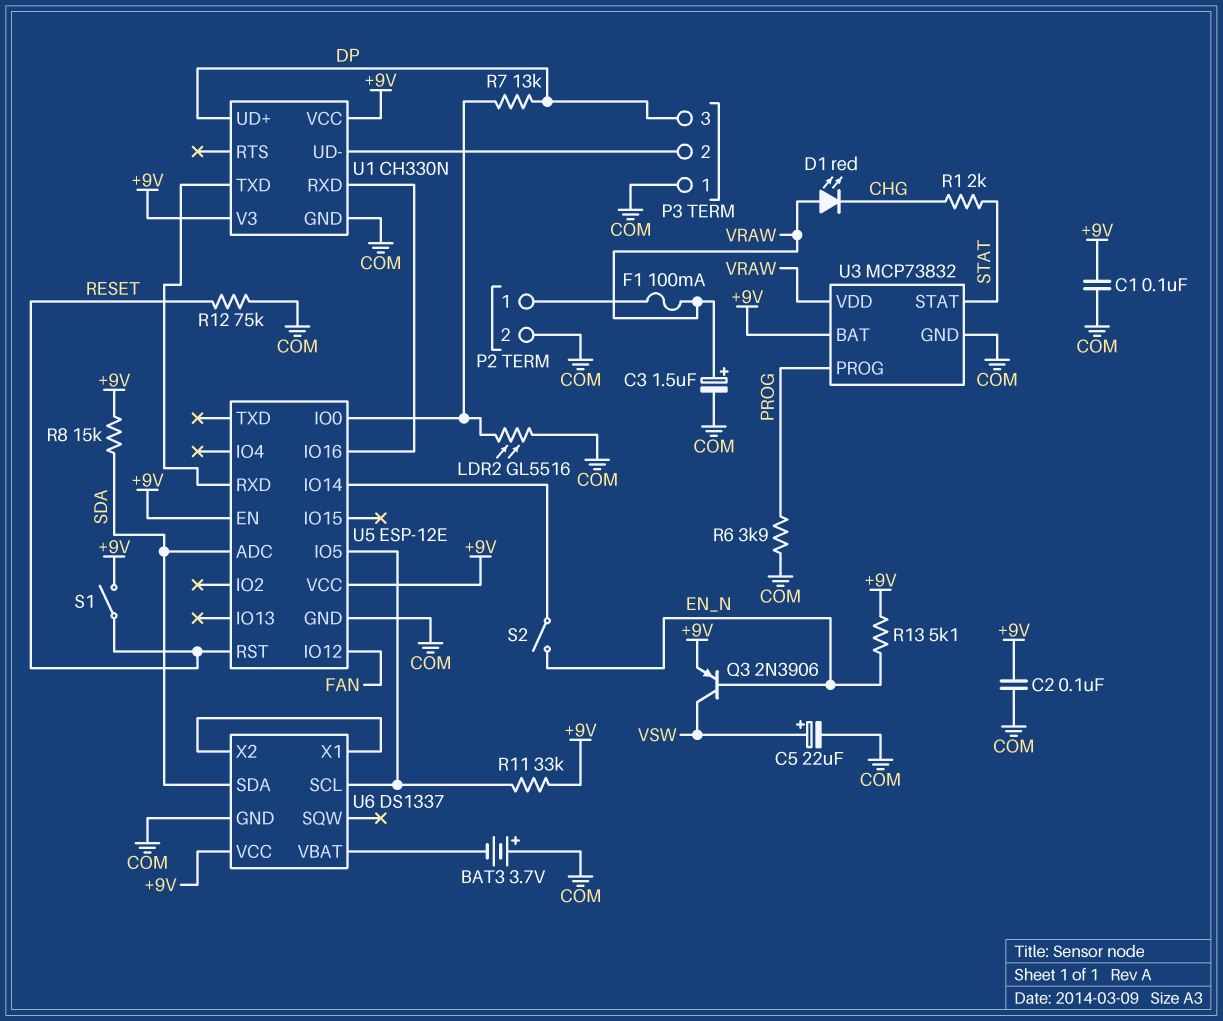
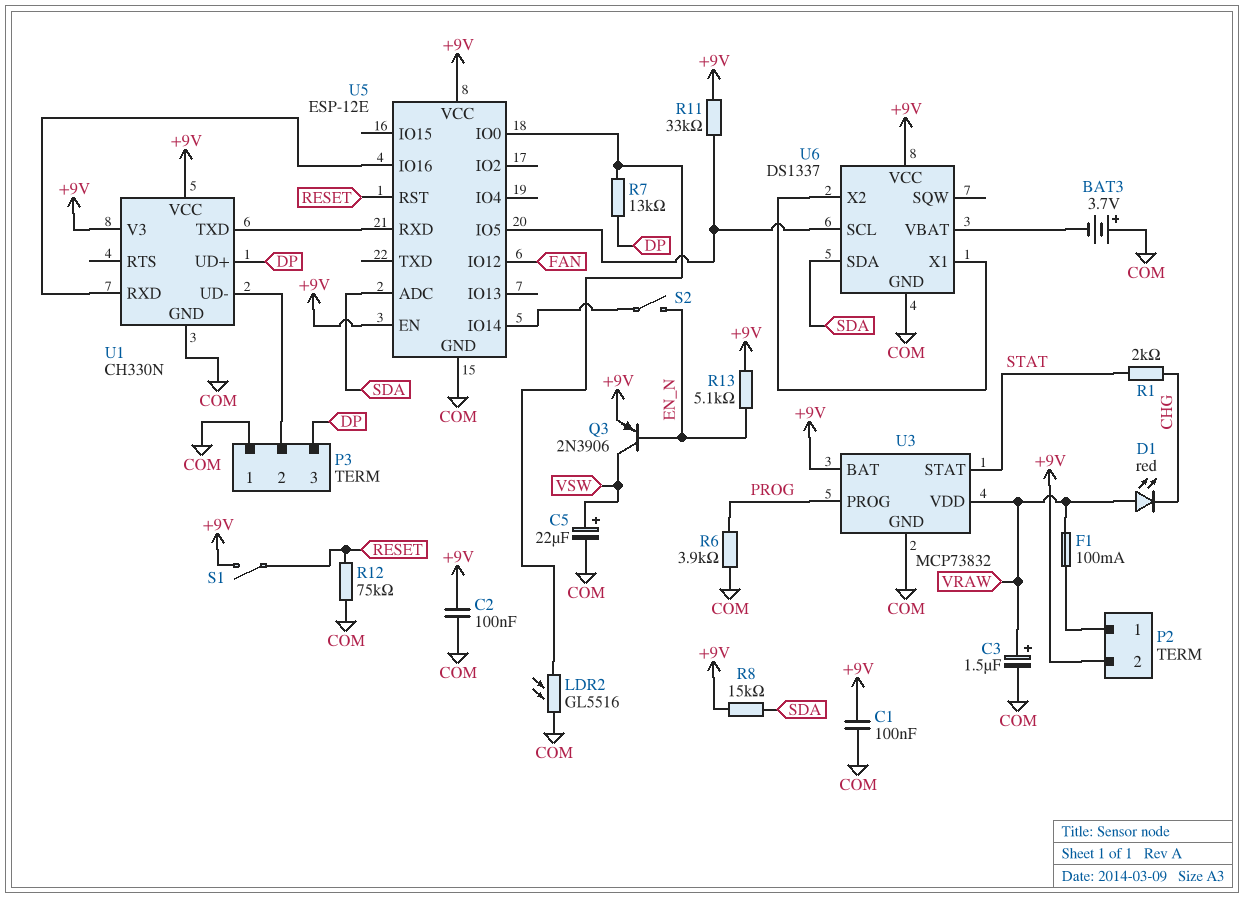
P2 pin 2: COM -> +9V

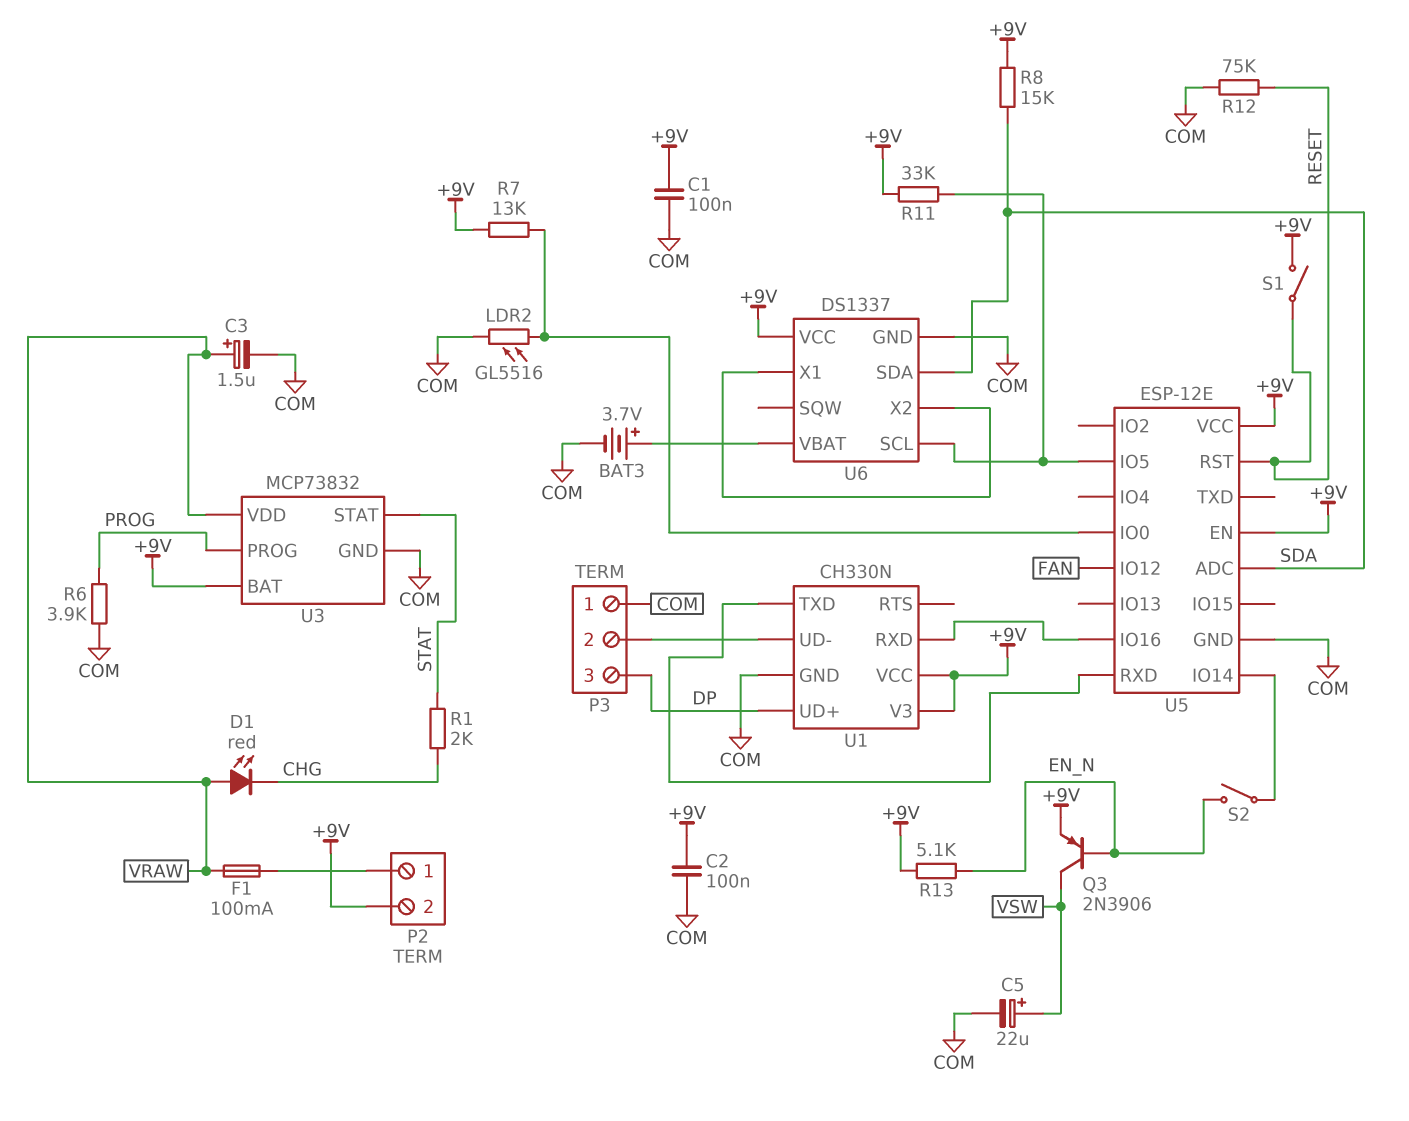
BAT3: 3.7V (plus COM, minus U6/VBAT) -> 3.7V (plus U6/VBAT, minus COM)
R7: 13k (DP, U5/IO0) -> 13k (+9V, U5/IO0)

